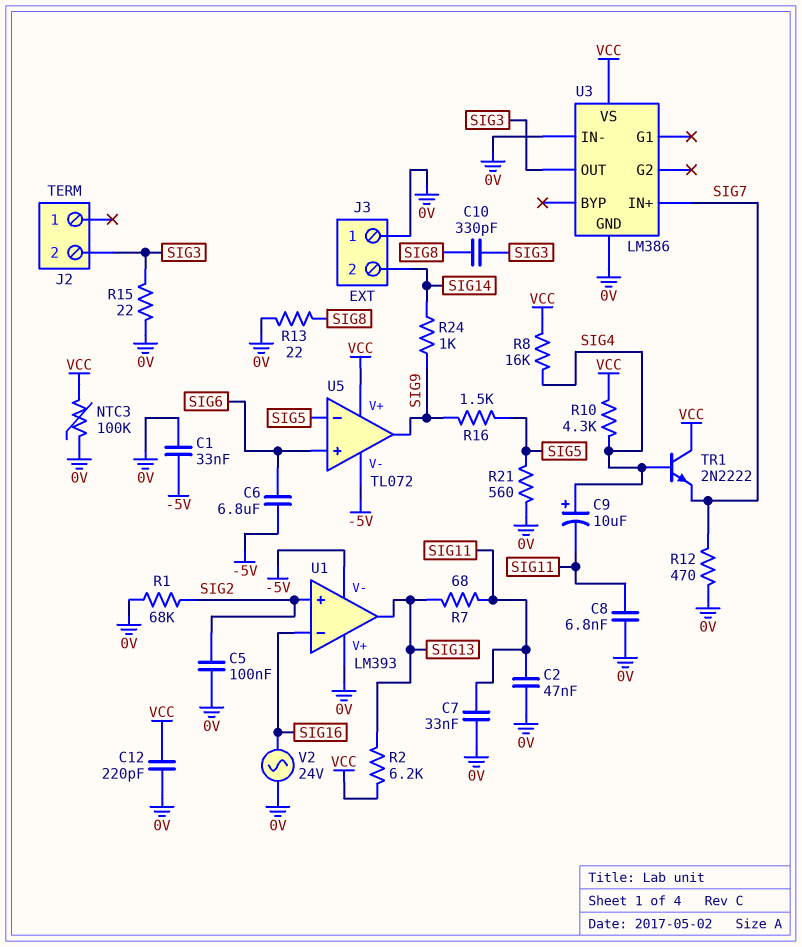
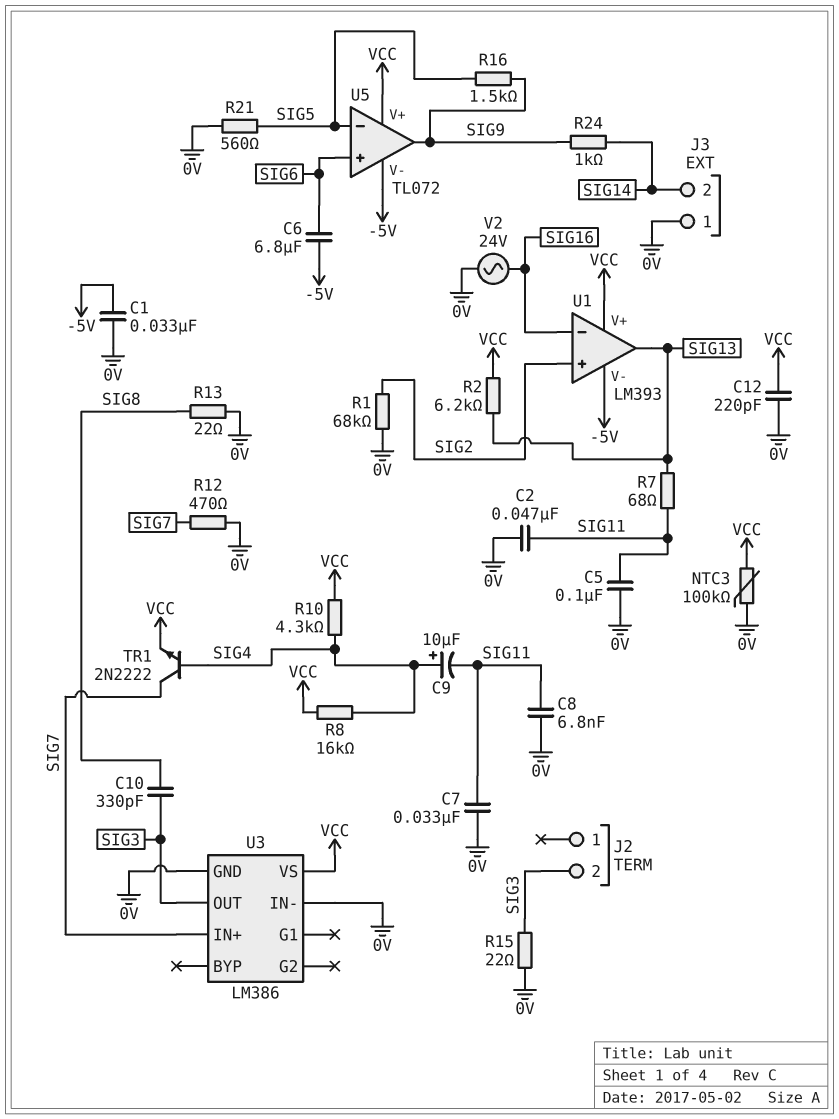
C5: 100nF (0V, SIG2) -> 100nF (0V, SIG11)
TR1: NPN 2N2222 (B SIG4, C VCC, E SIG7) -> NPN 2N2222 (B SIG4, C SIG7, E VCC)
U1 pin V+: 0V -> VCC

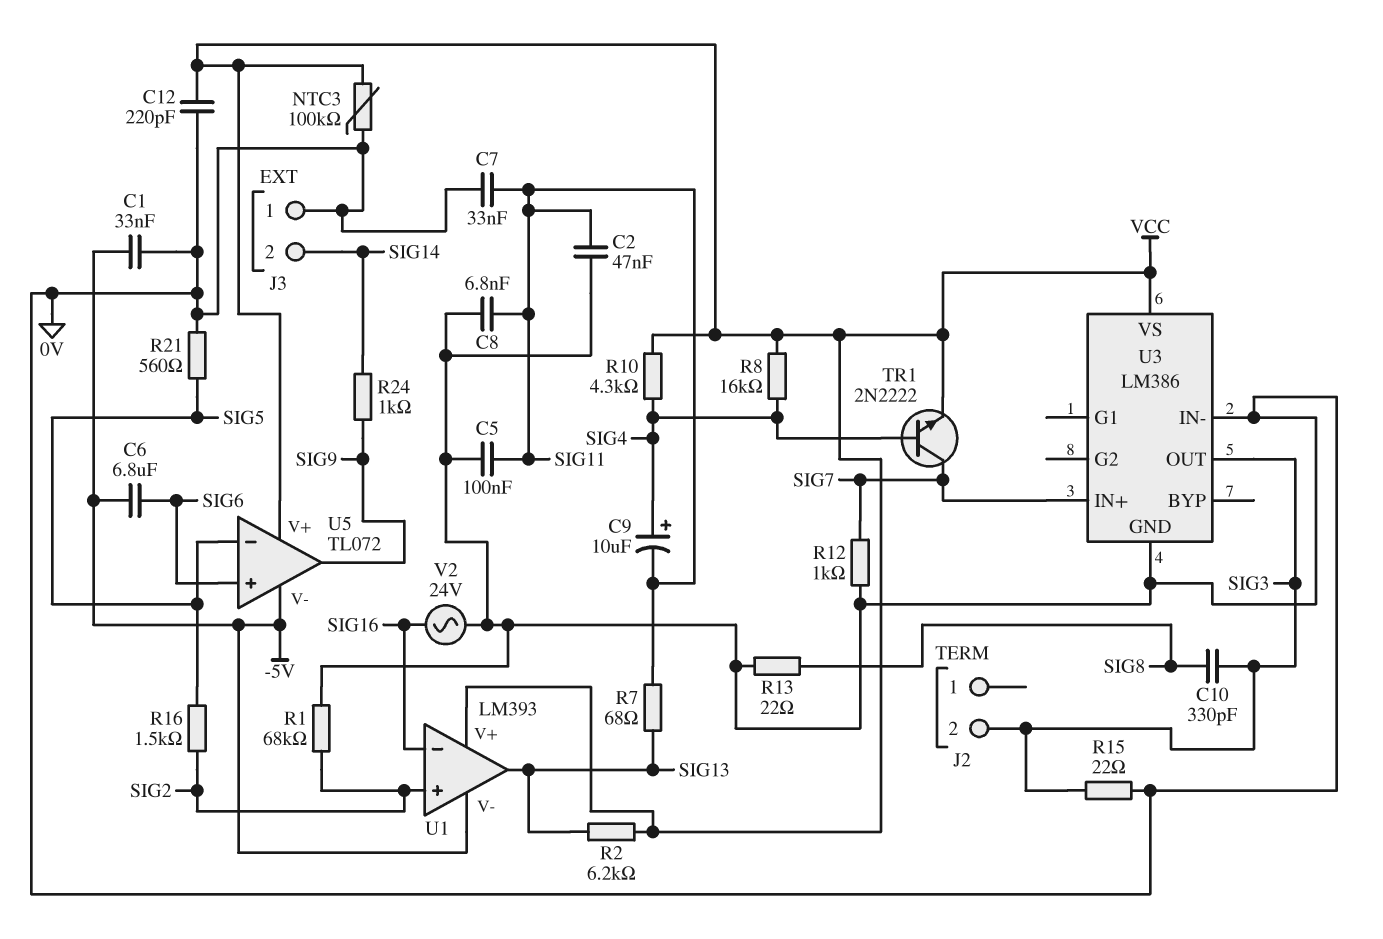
R12: 470 (0V, SIG7) -> 1k (0V, SIG7)
R16: 1.5k (SIG5, SIG9) -> 1.5k (SIG2, SIG5)

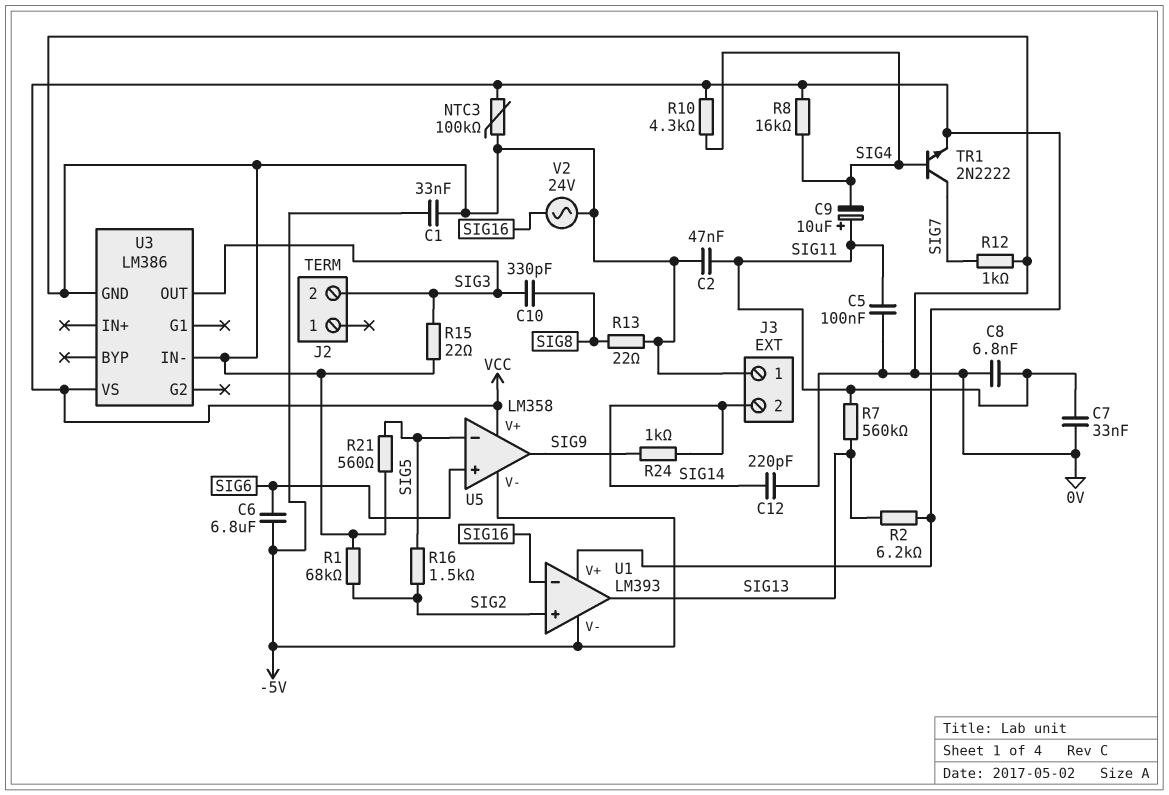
C9: 10uF (plus SIG4, minus SIG11) -> 10uF (plus SIG11, minus SIG4)
C12: 220pF (0V, VCC) -> 220pF (0V, SIG14)
R7: 68 (SIG11, SIG13) -> 560k (SIG11, SIG13)
U3 pin IN+: SIG7 -> none
U5: TL072 -> LM358

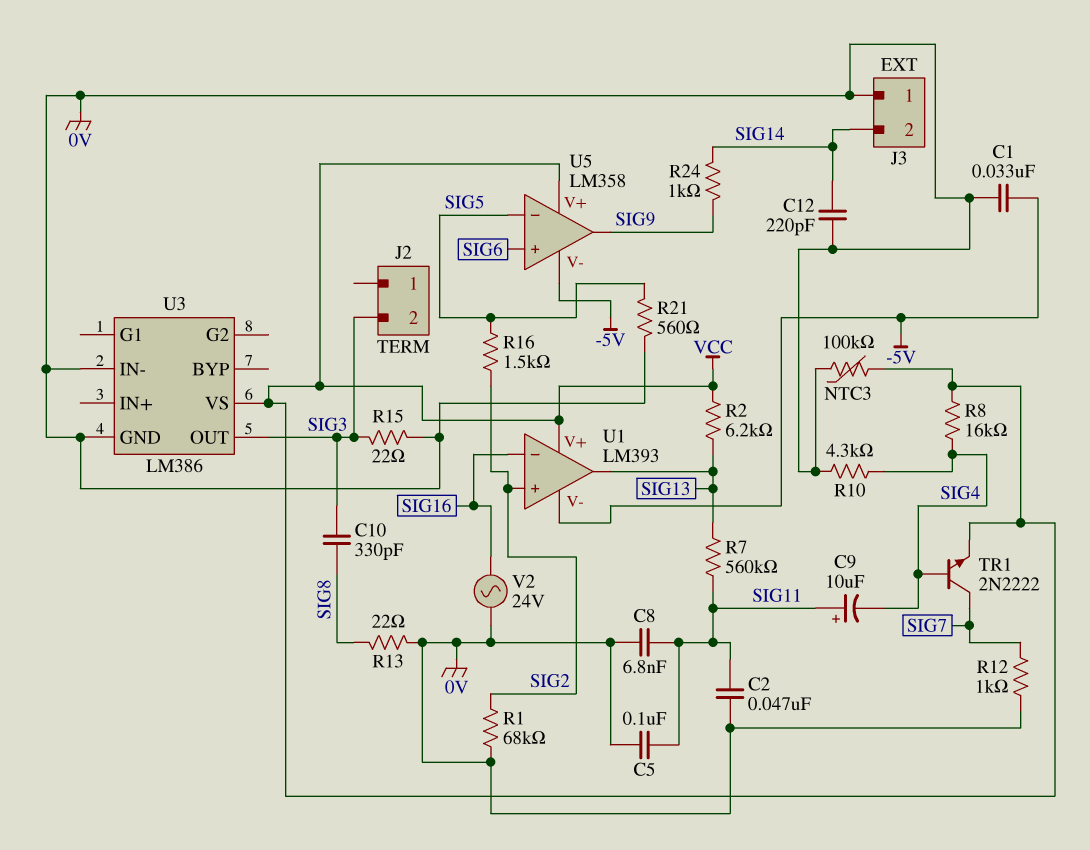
C6: 6.8uF (-5V, SIG6) -> none
C7: 33nF (0V, SIG11) -> none
R10: 4.3k (SIG4, VCC) -> 4.3k (0V, SIG4)

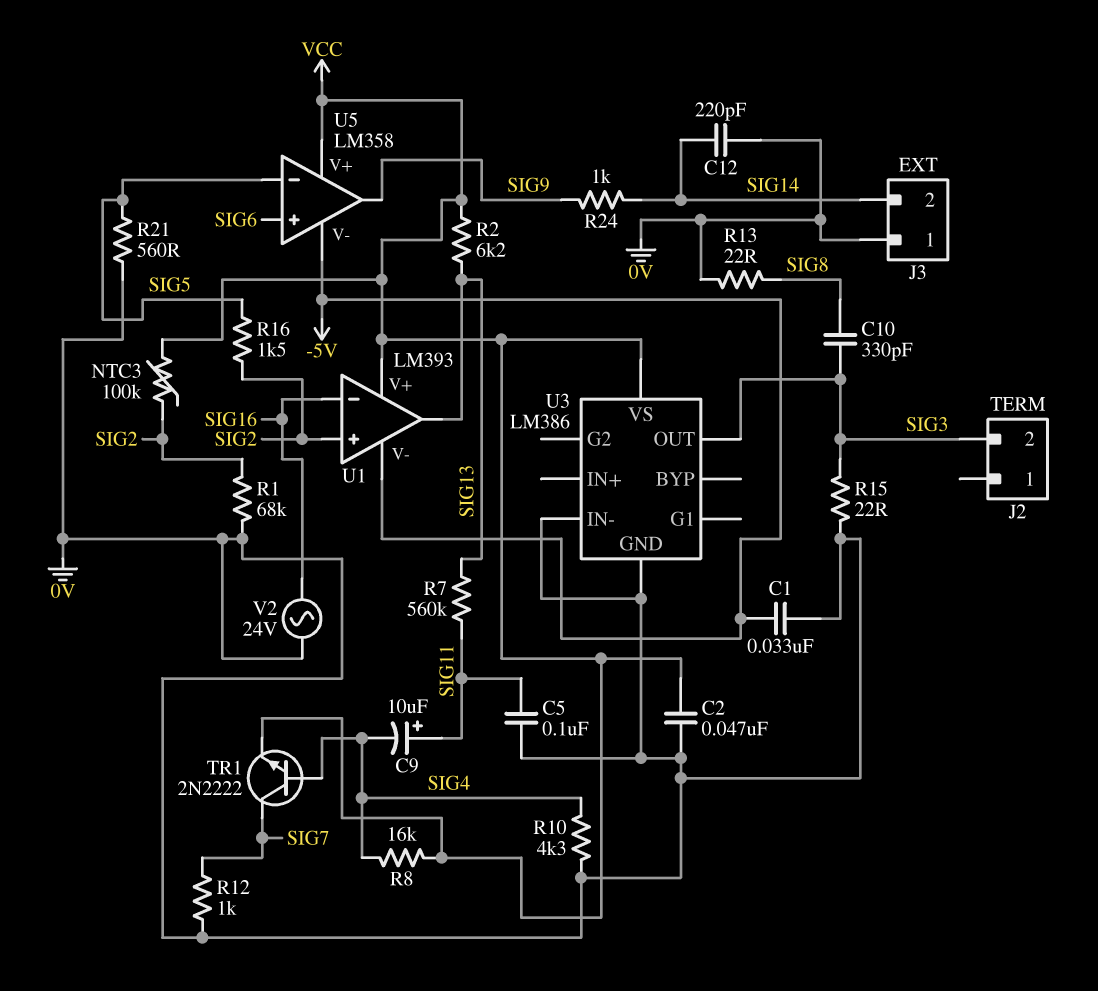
C2: 47nF (0V, SIG11) -> 47nF (0V, VCC)
C8: 6.8nF (0V, SIG11) -> none
NTC3: 100k (0V, VCC) -> 100k (SIG2, VCC)

